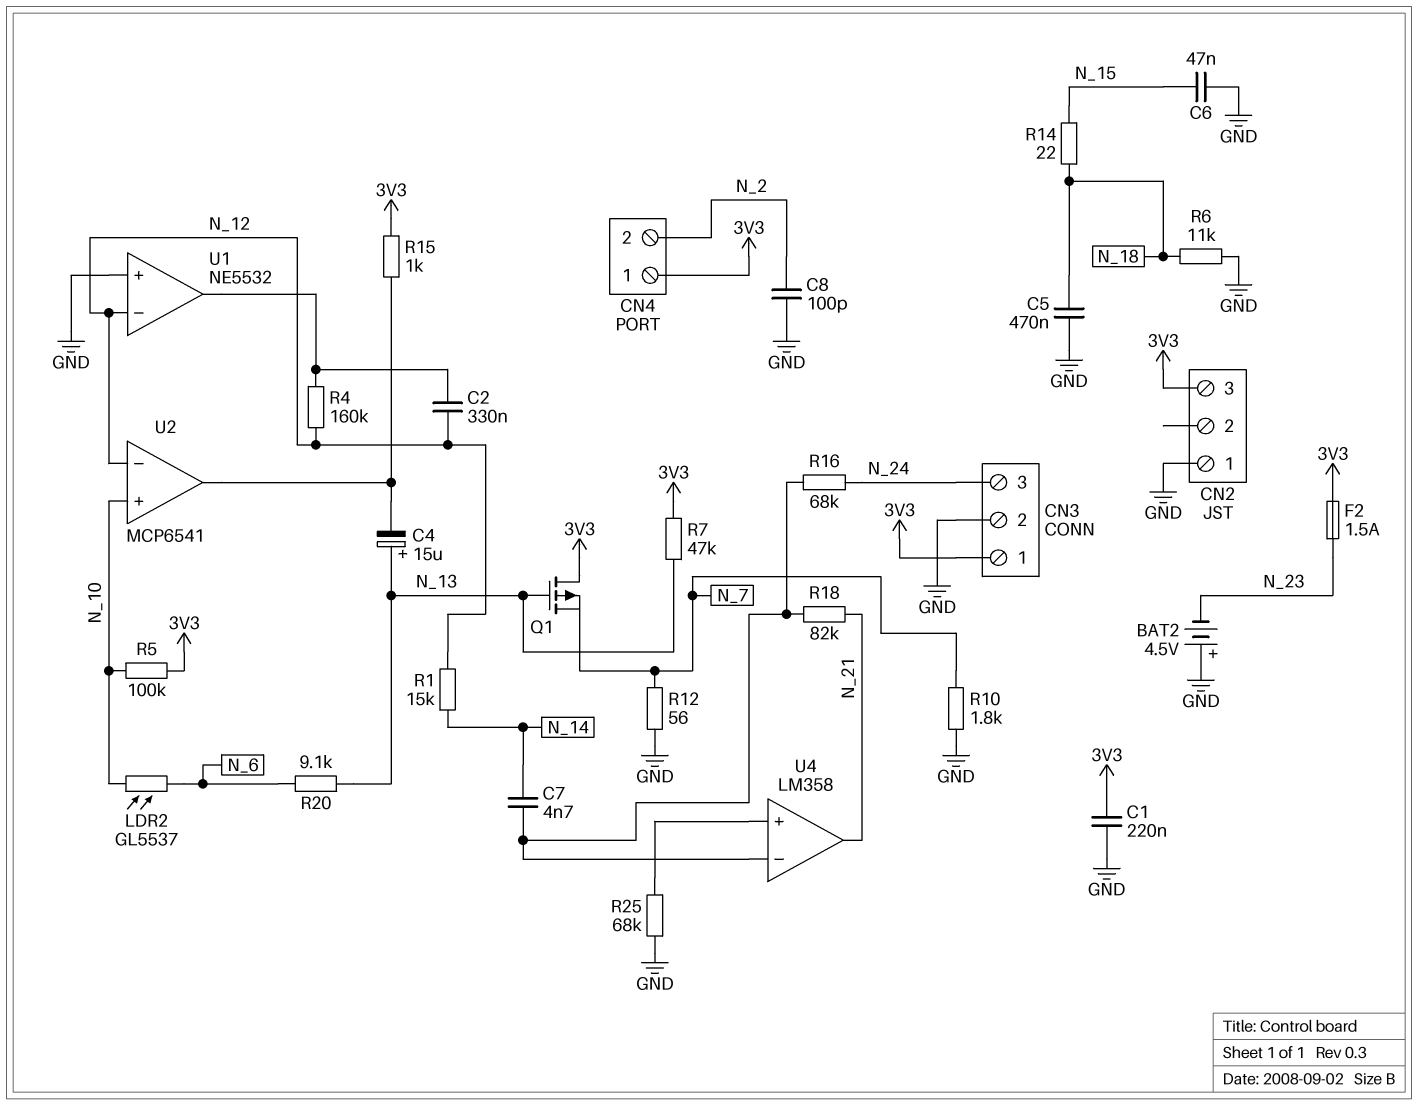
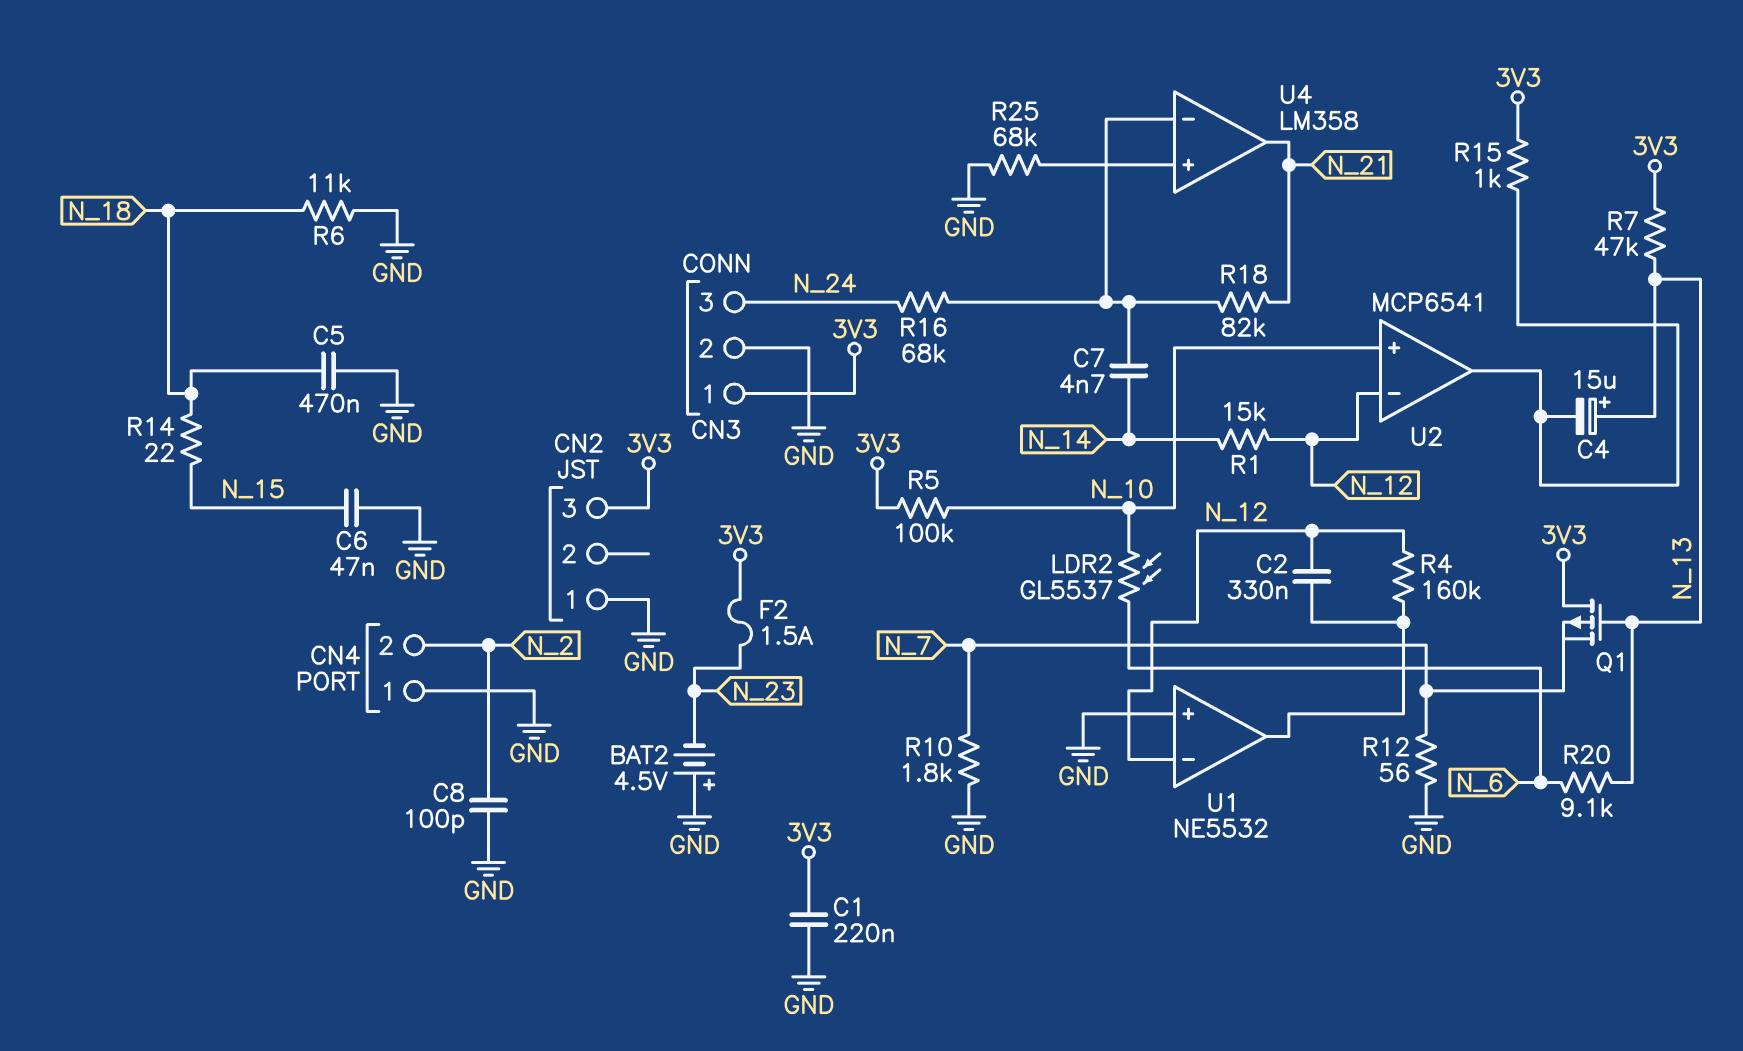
CN4 pin 1: 3V3 -> GND

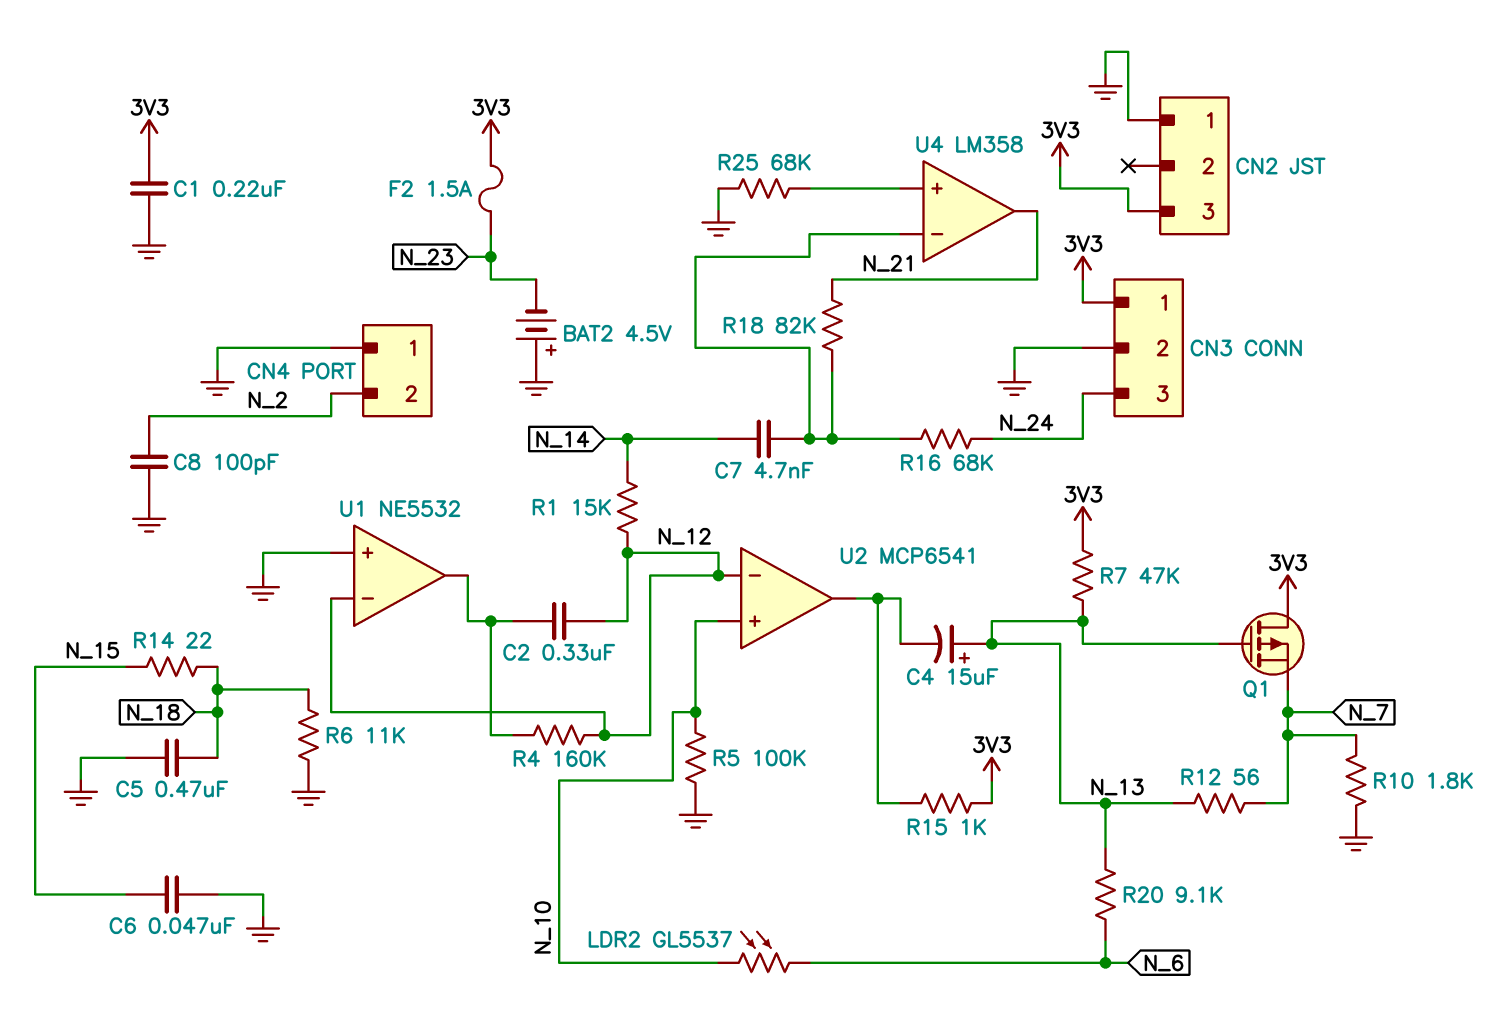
R5: 100k (3V3, N_10) -> 100k (GND, N_10)
R12: 56 (GND, N_7) -> 56 (N_7, N_13)

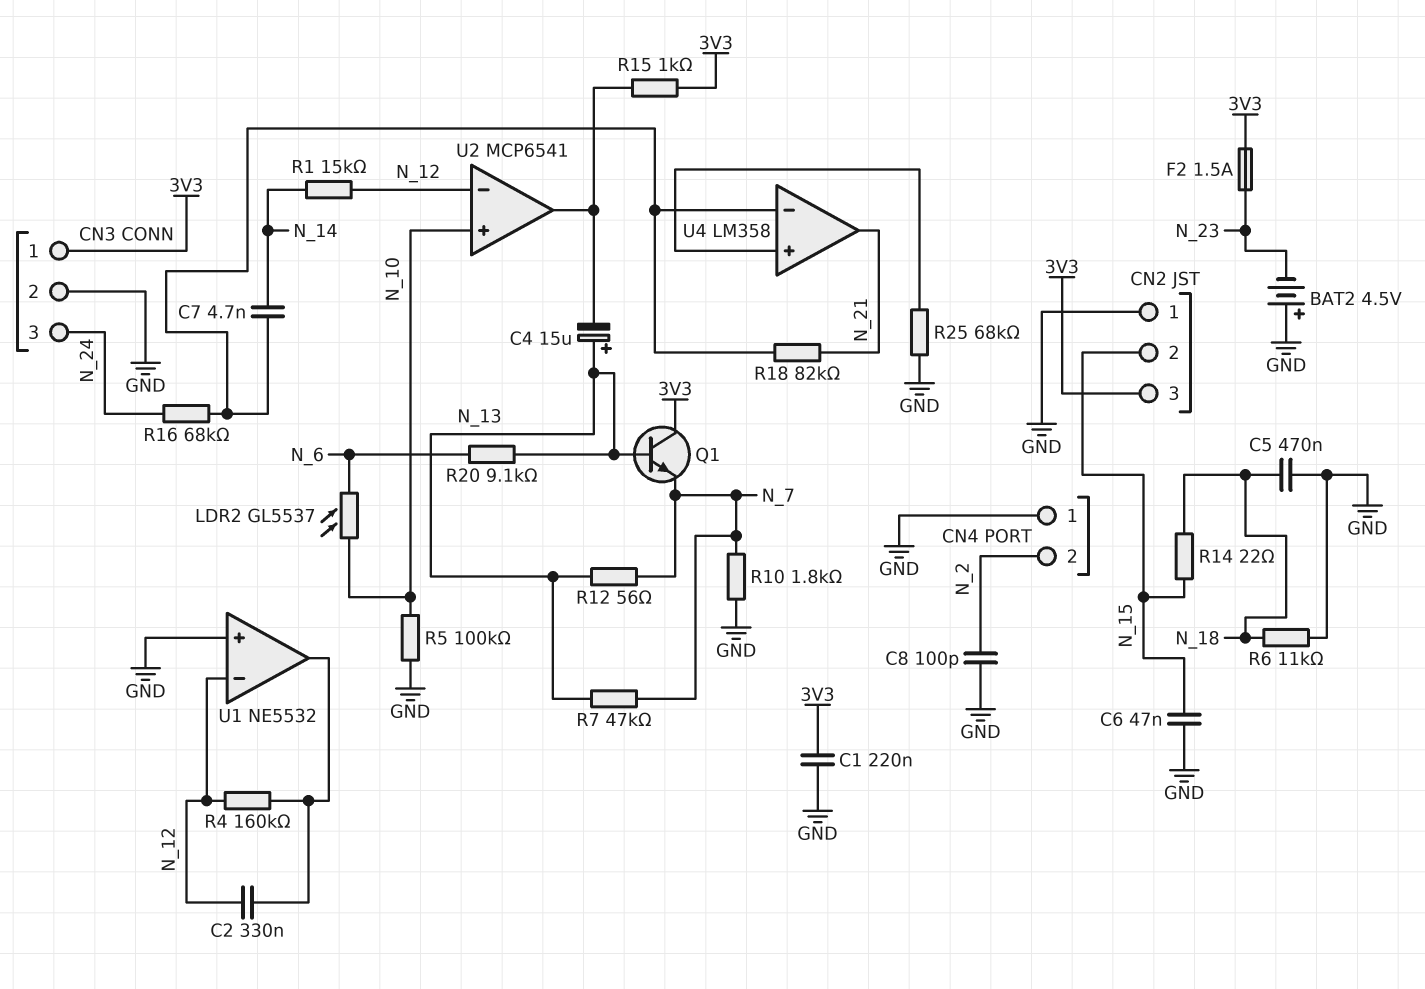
CN2 pin 2: none -> N_15
Q1: PMOS (G N_13, D 3V3, S N_7) -> NPN (B N_13, C 3V3, E N_7)
R7: 47k (3V3, N_13) -> 47k (N_7, N_13)

